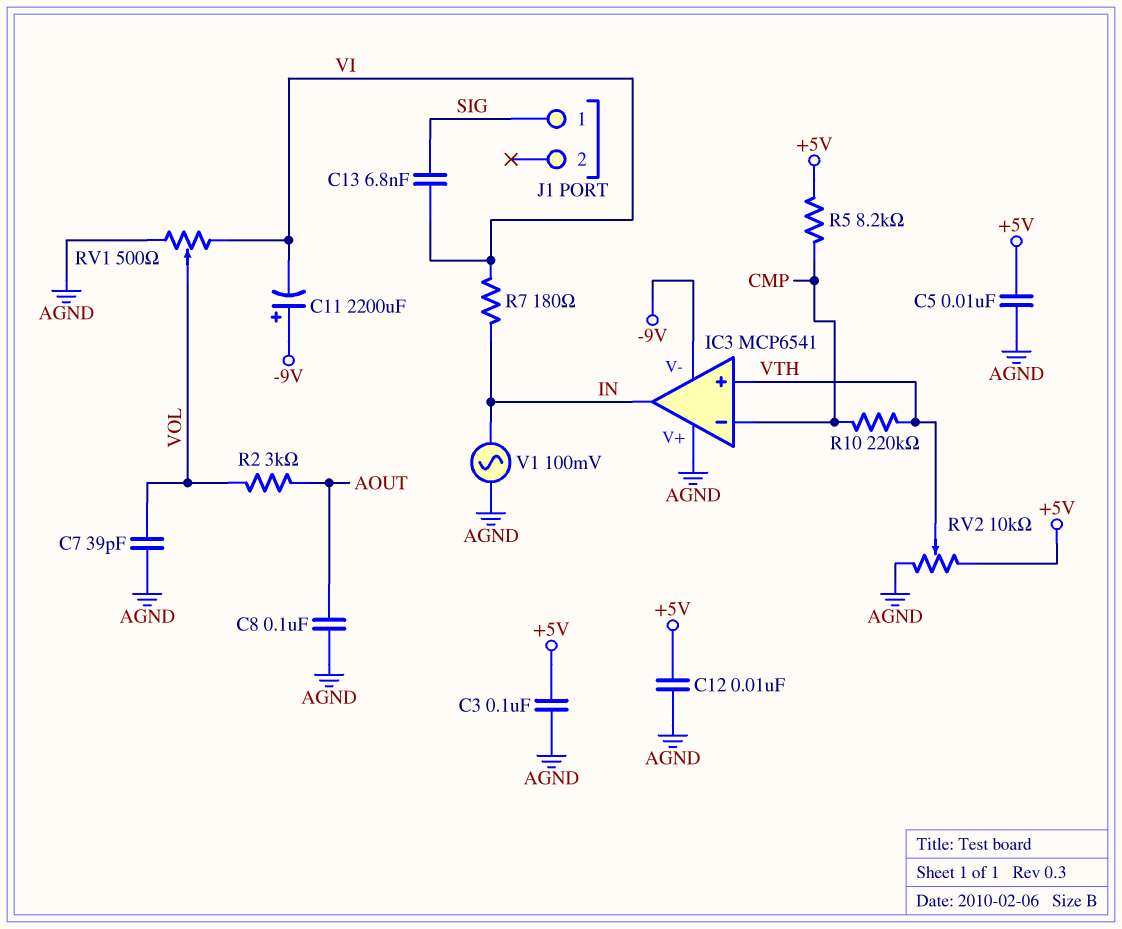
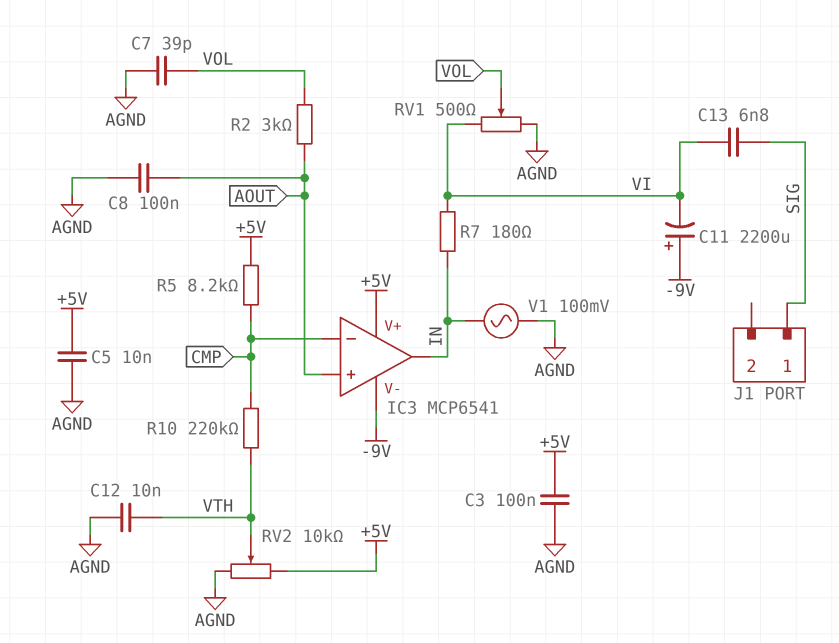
C12: 10nF (+5V, AGND) -> 10nF (AGND, VTH)
IC3 pin V+: AGND -> +5V
IC3 pin in+: VTH -> AOUT

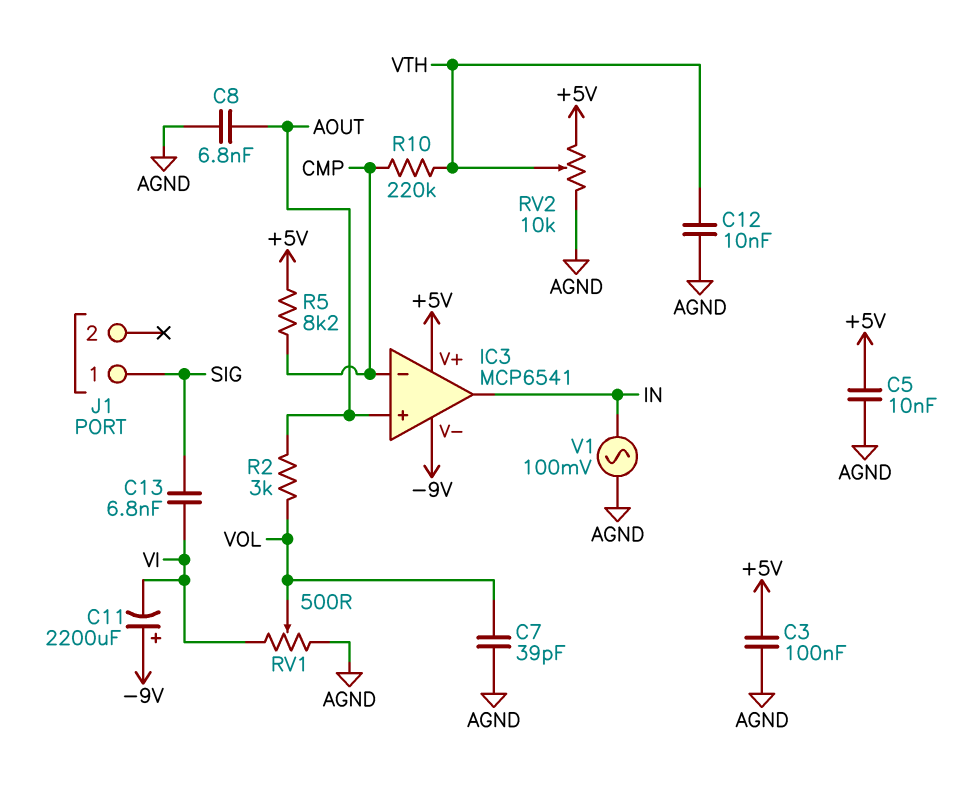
C8: 100nF (AGND, AOUT) -> 6.8nF (AGND, AOUT)
R7: 180 (IN, VI) -> none

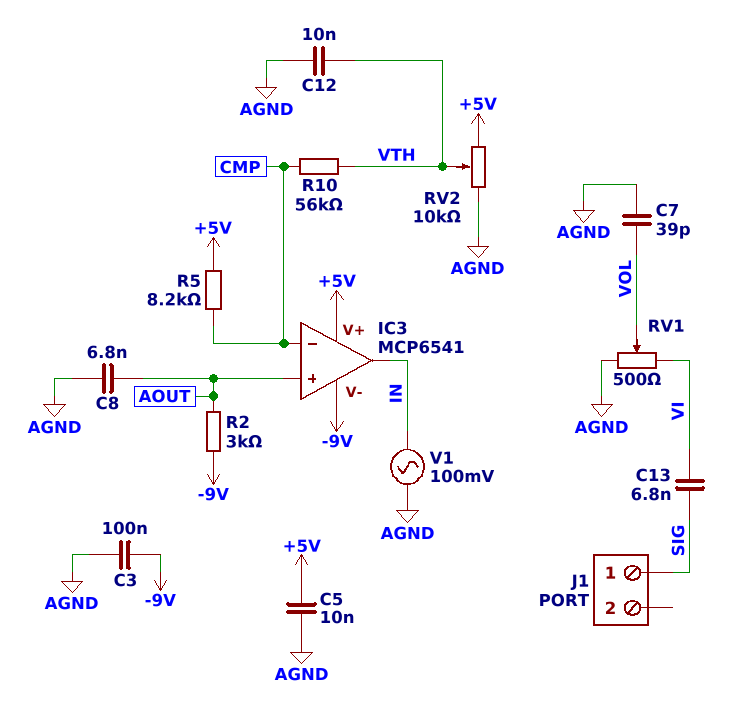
C3: 100nF (+5V, AGND) -> 100nF (-9V, AGND)
C11: 2200uF (plus -9V, minus VI) -> none
R2: 3k (AOUT, VOL) -> 3k (-9V, AOUT)
R10: 220k (CMP, VTH) -> 56k (CMP, VTH)

